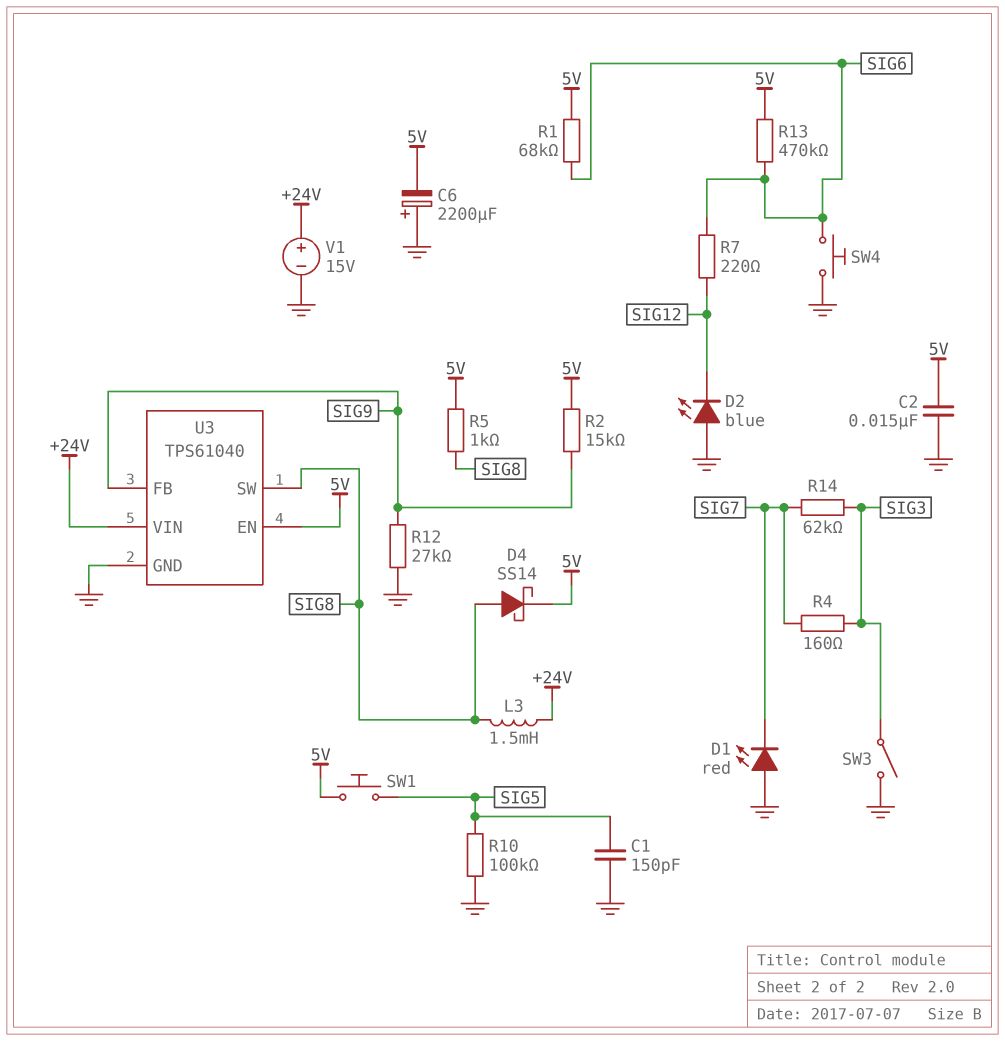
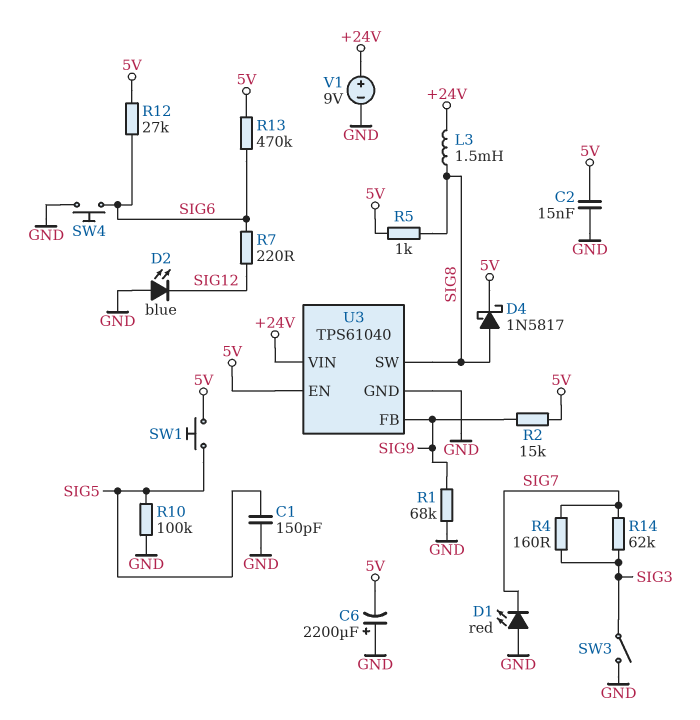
D4: schottky SS14 (A SIG8, K 5V) -> schottky 1N5817 (A SIG8, K 5V)
R1: 68k (5V, SIG6) -> 68k (GND, SIG9)
R12: 27k (GND, SIG9) -> 27k (5V, SIG6)
V1: 15V (plus +24V, minus GND) -> 9V (plus +24V, minus GND)

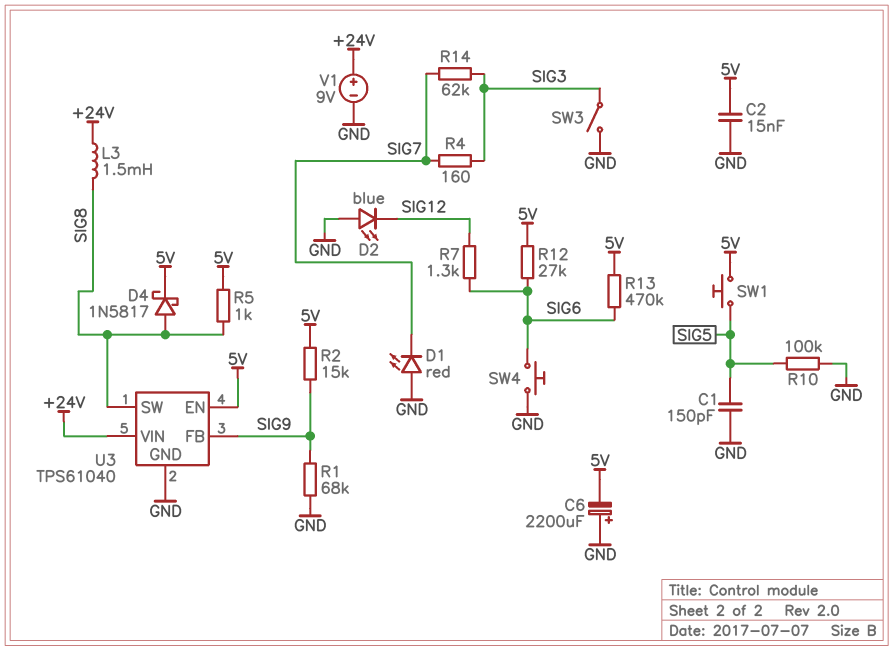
R7: 220 (SIG6, SIG12) -> 1.3k (SIG6, SIG12)

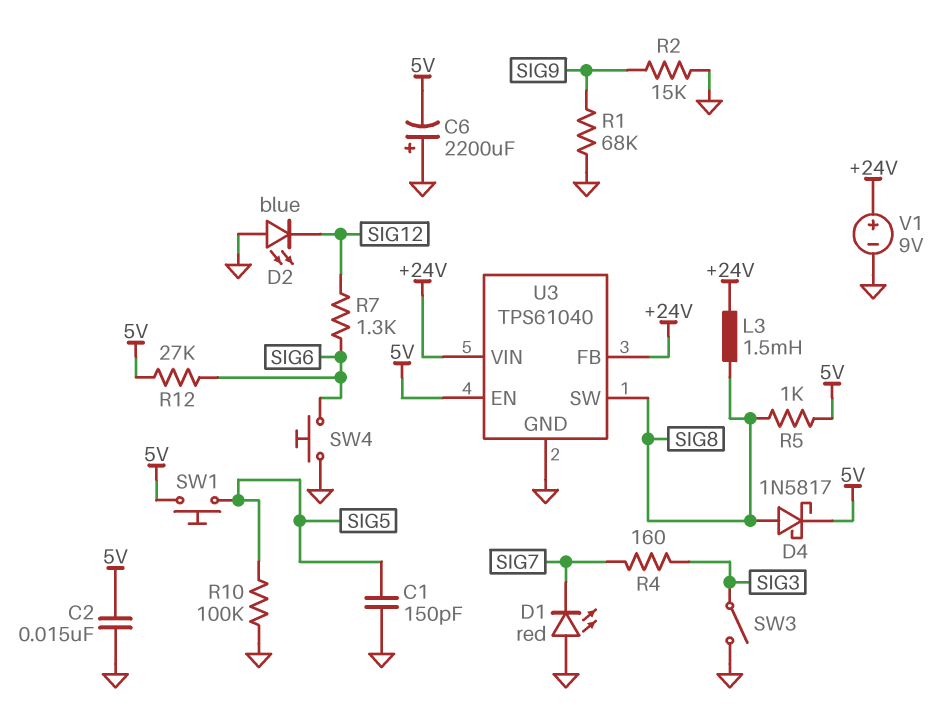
R2: 15k (5V, SIG9) -> 15k (GND, SIG9)
R13: 470k (5V, SIG6) -> none
R14: 62k (SIG3, SIG7) -> none
U3 pin FB: SIG9 -> +24V

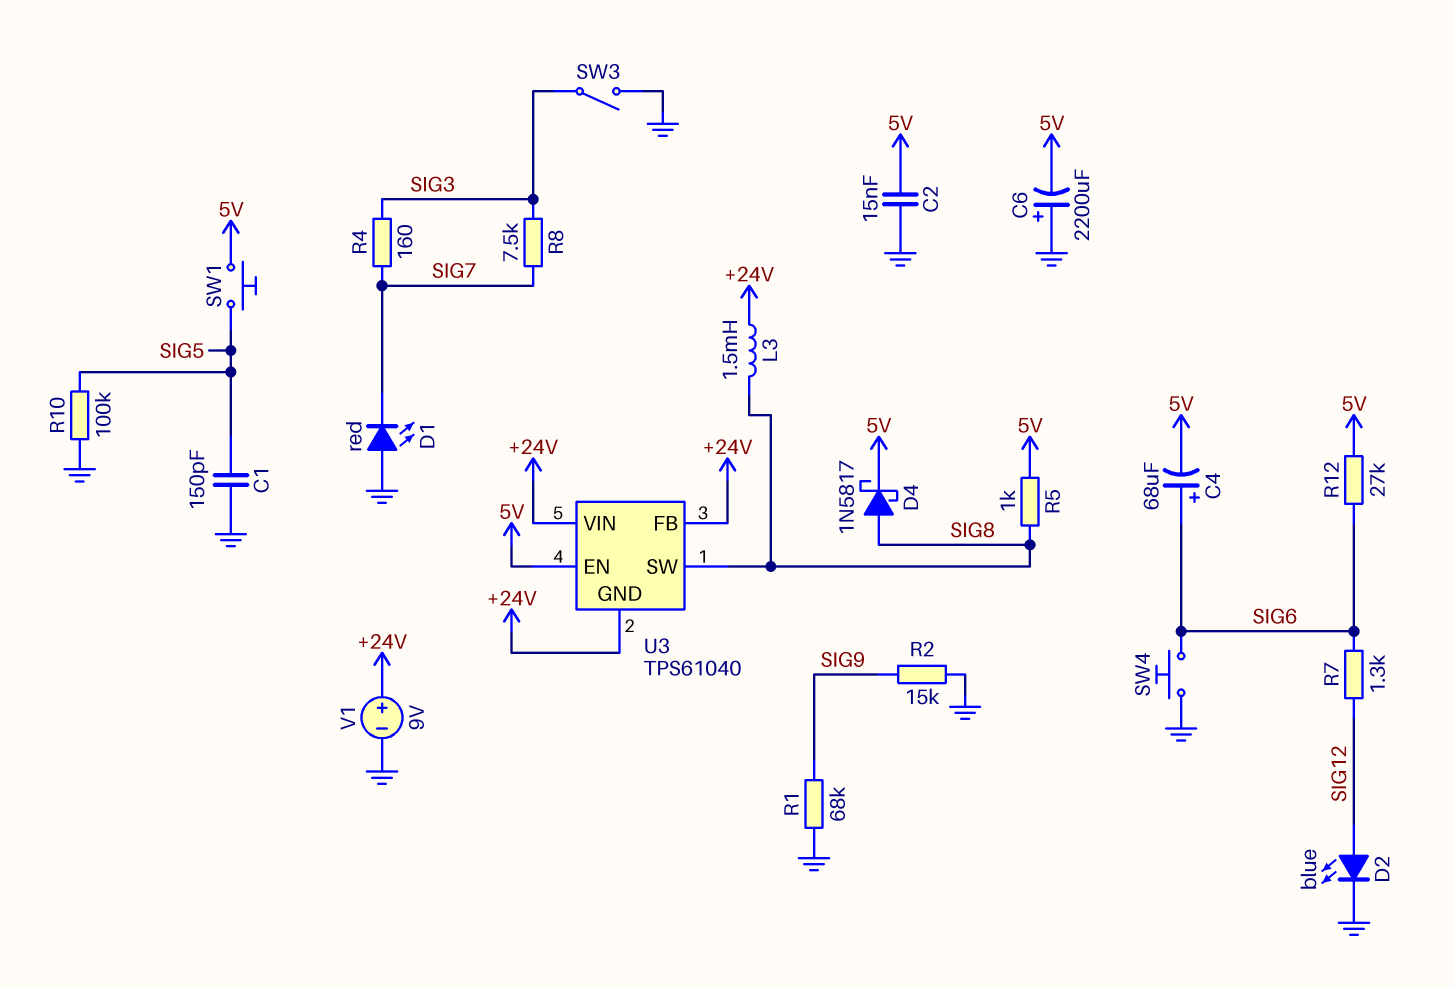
C4: none -> 68uF (plus SIG6, minus 5V)
D2: LED blue (A GND, K SIG12) -> LED blue (A SIG12, K GND)
R8: none -> 7.5k (SIG3, SIG7)
U3 pin GND: GND -> +24V

